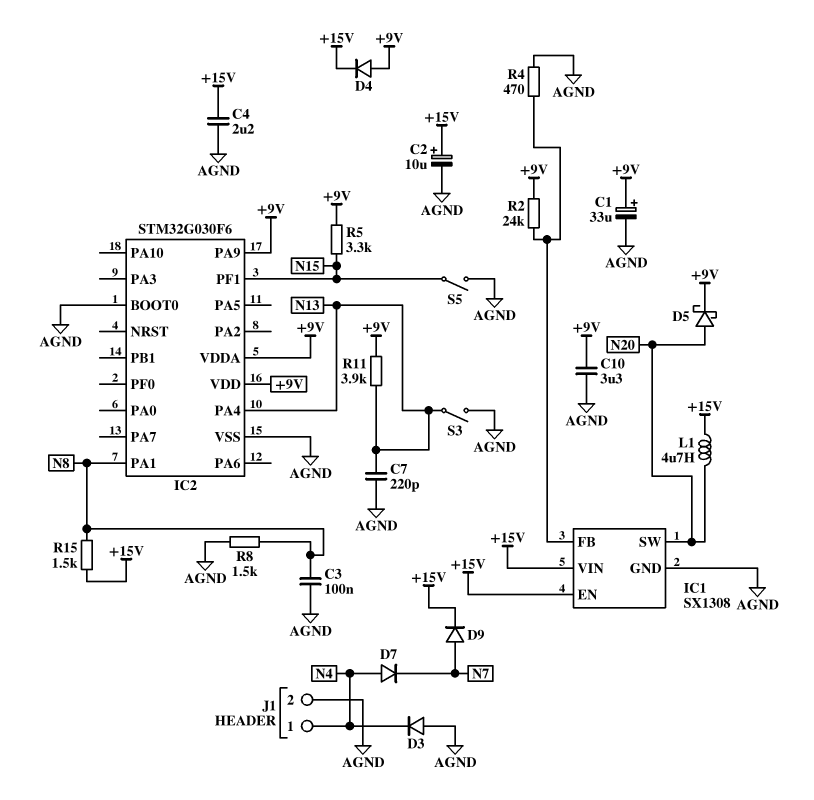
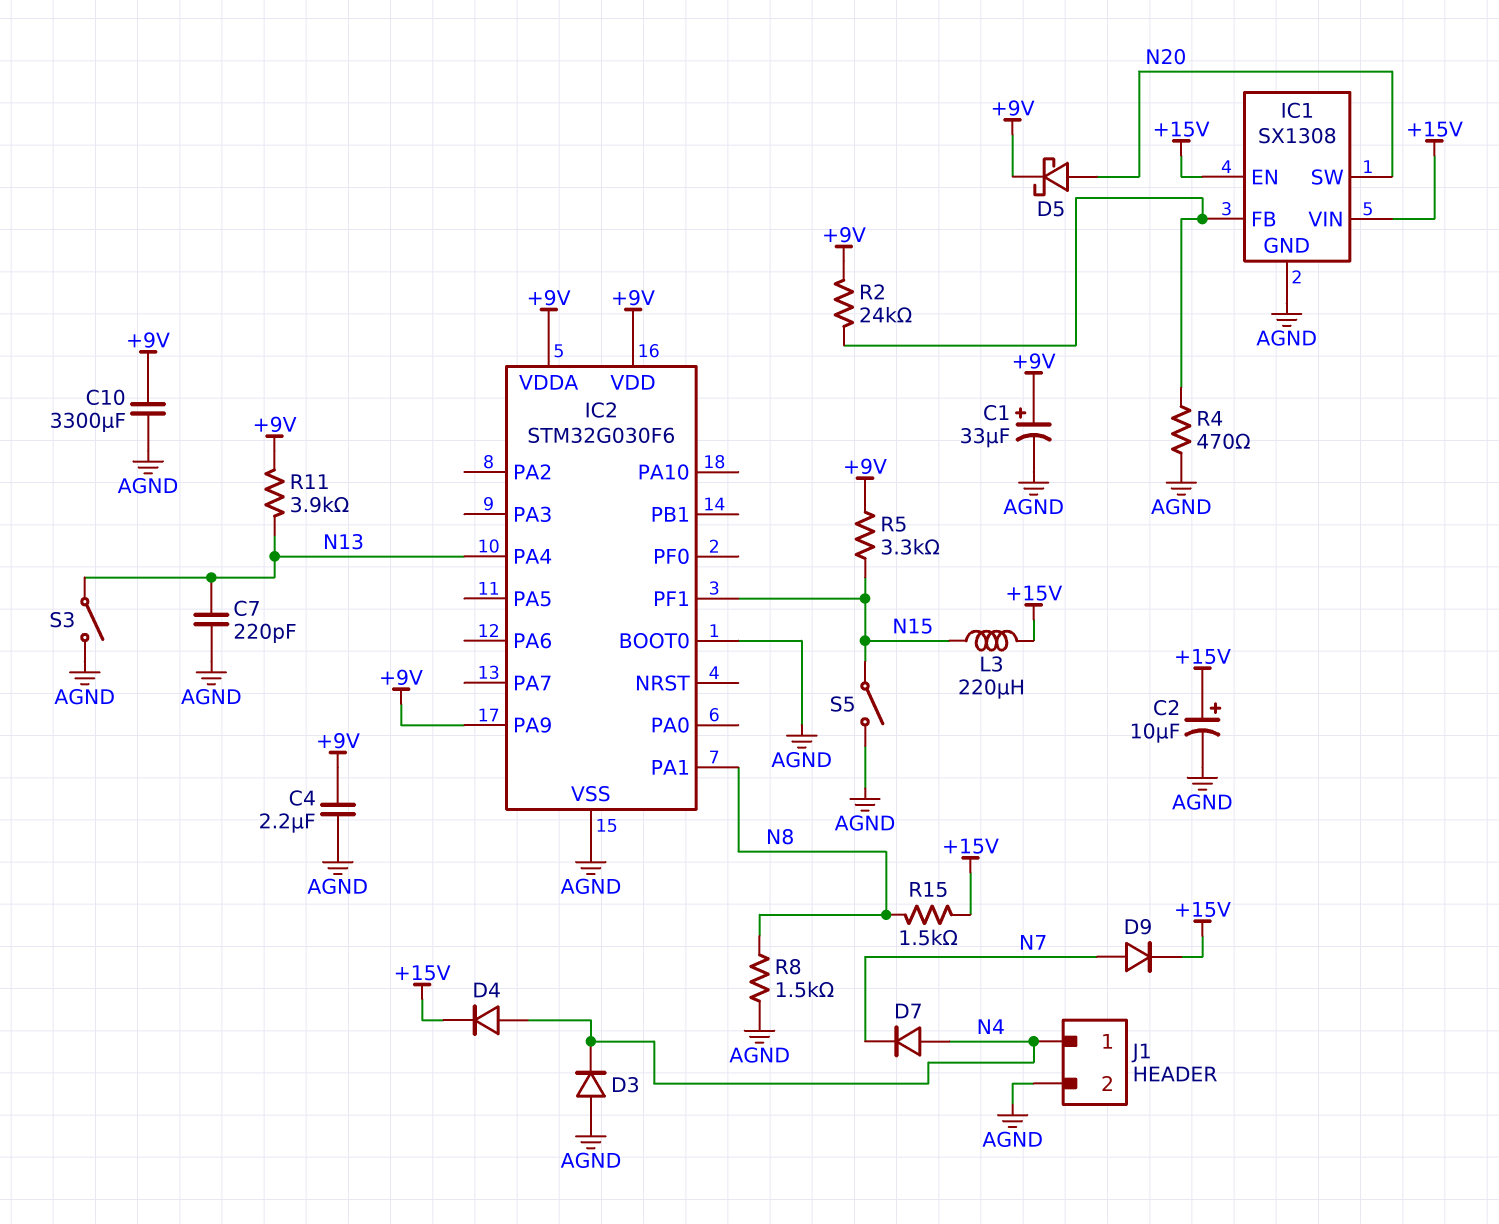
C3: 100nF (AGND, N8) -> none
C4: 2.2uF (+15V, AGND) -> 2.2uF (+9V, AGND)
C10: 3.3uF (+9V, AGND) -> 3300uF (+9V, AGND)
D4: diode (A +9V, K +15V) -> diode (A N4, K +15V)
L1: 4.7uH (+15V, N20) -> none
L3: none -> 220uH (+15V, N15)

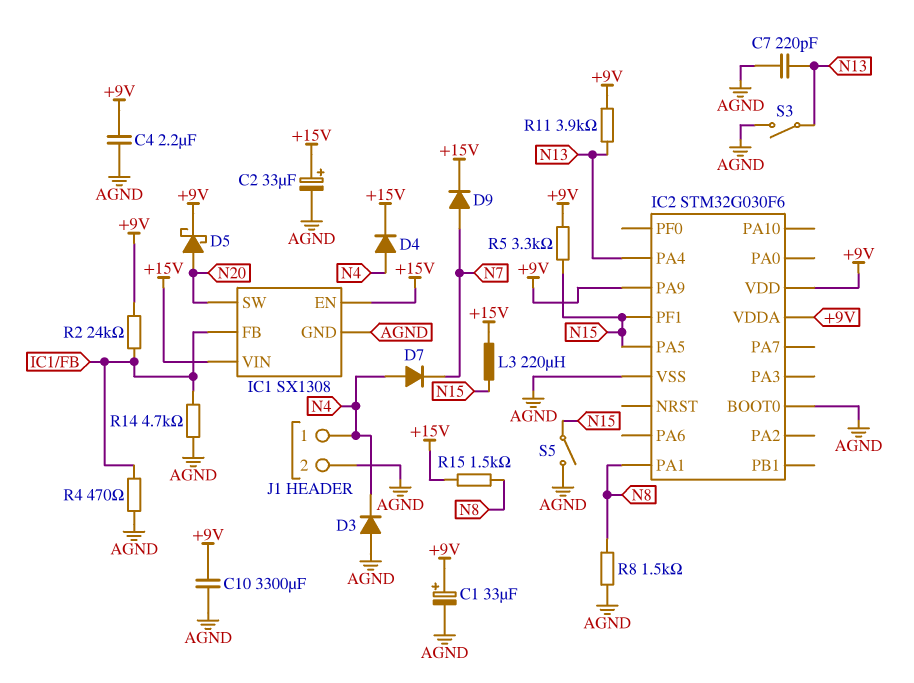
C2: 10uF (plus +15V, minus AGND) -> 33uF (plus +15V, minus AGND)
IC2 pin PA5: none -> N15
R14: none -> 4.7k (AGND, IC1/FB)

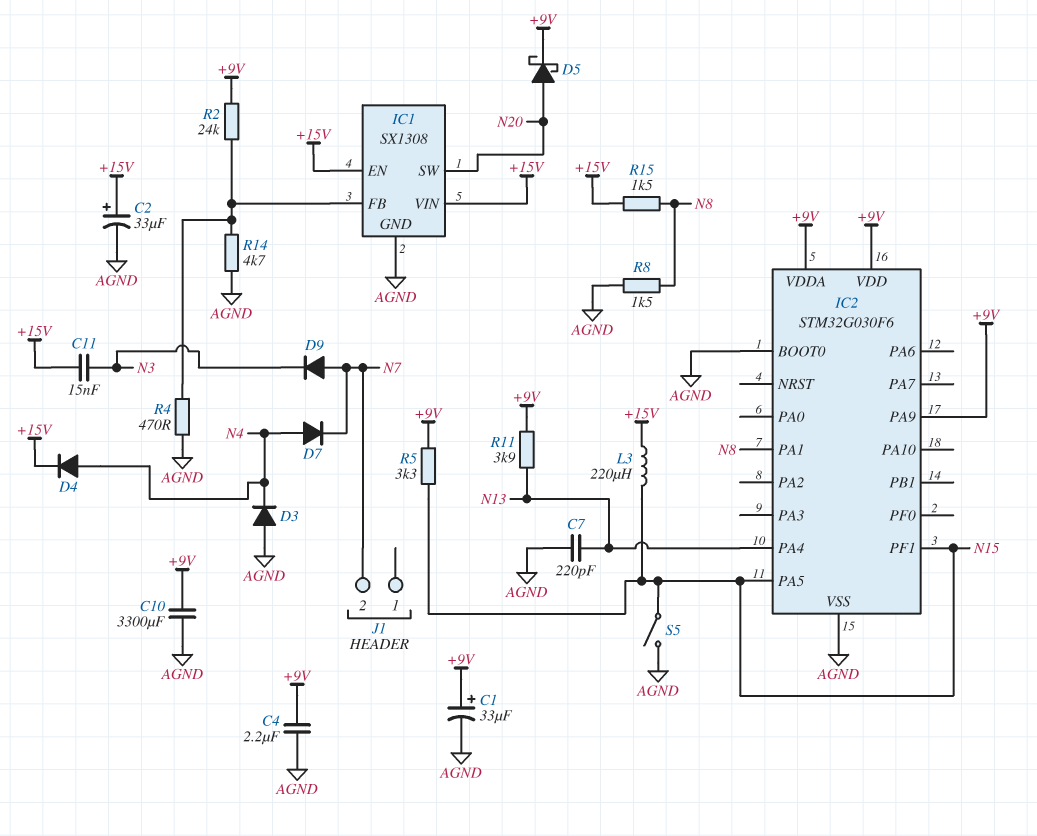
C11: none -> 15nF (+15V, N3)
D9: diode (A N7, K +15V) -> diode (A N7, K N3)
J1 pin 1: N4 -> none
J1 pin 2: AGND -> N7
S3: switch (AGND, N13) -> none

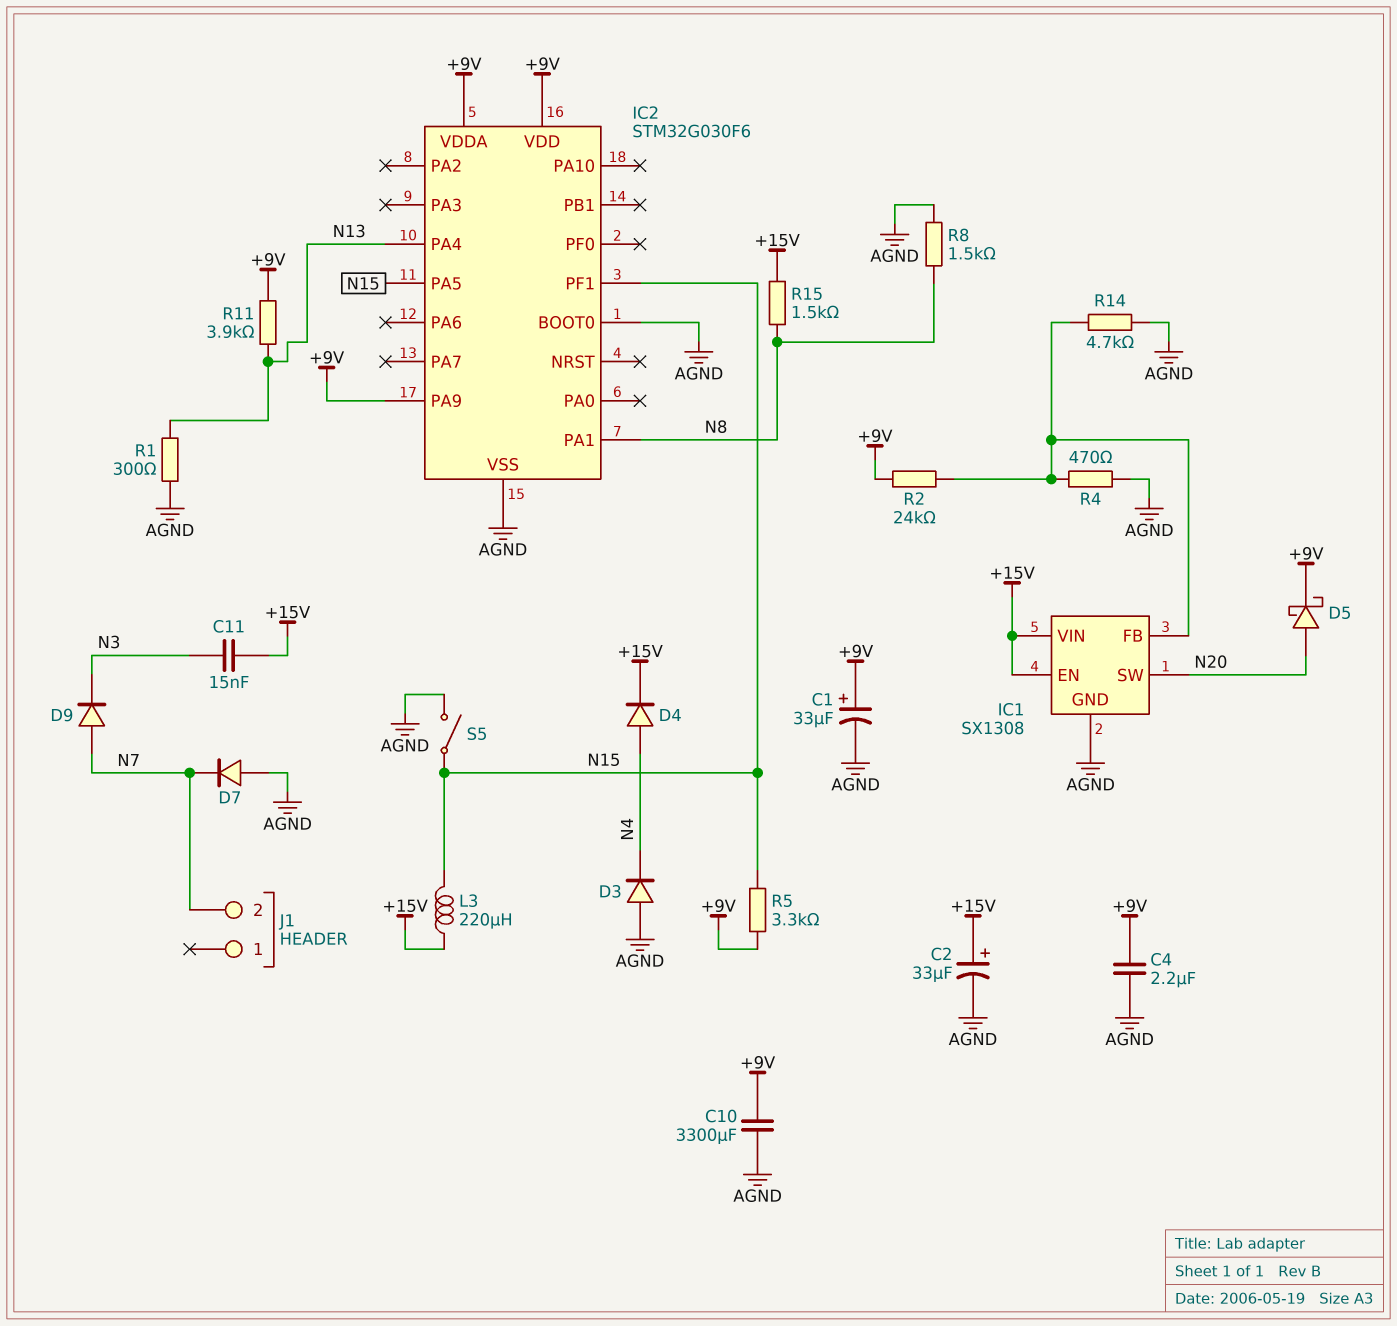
C7: 220pF (AGND, N13) -> none
D7: diode (A N4, K N7) -> diode (A AGND, K N7)
R1: none -> 300 (AGND, N13)

